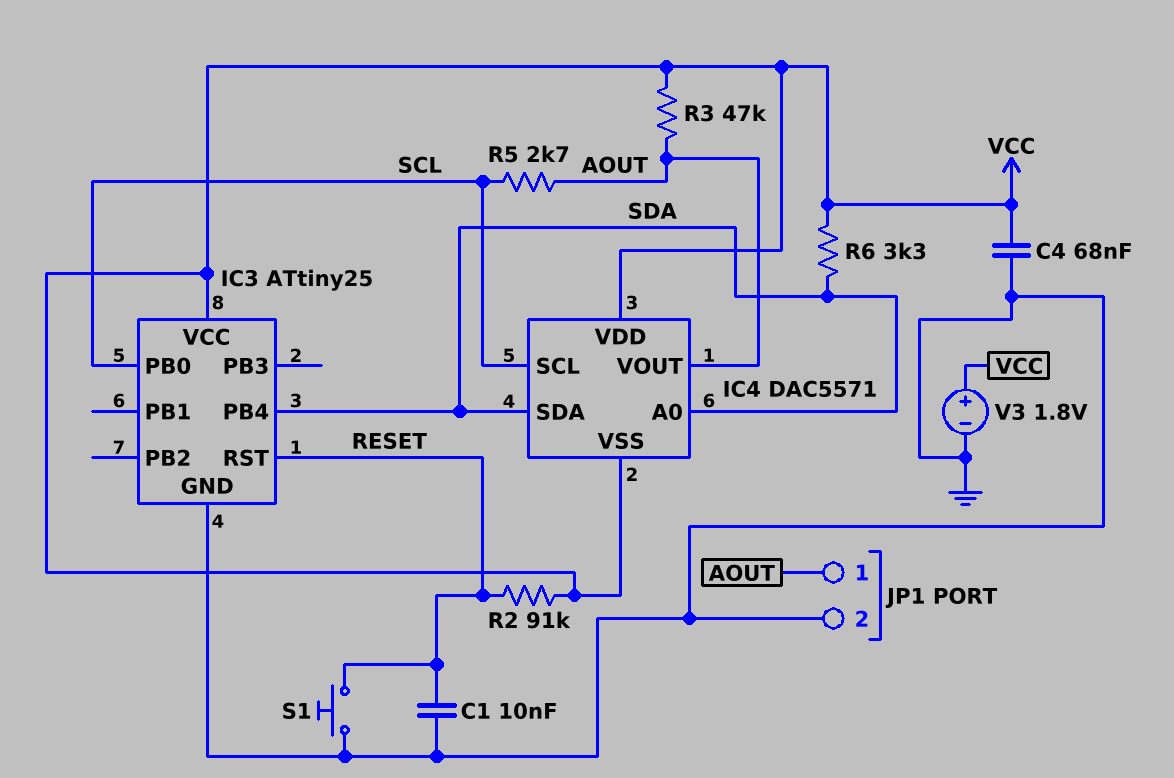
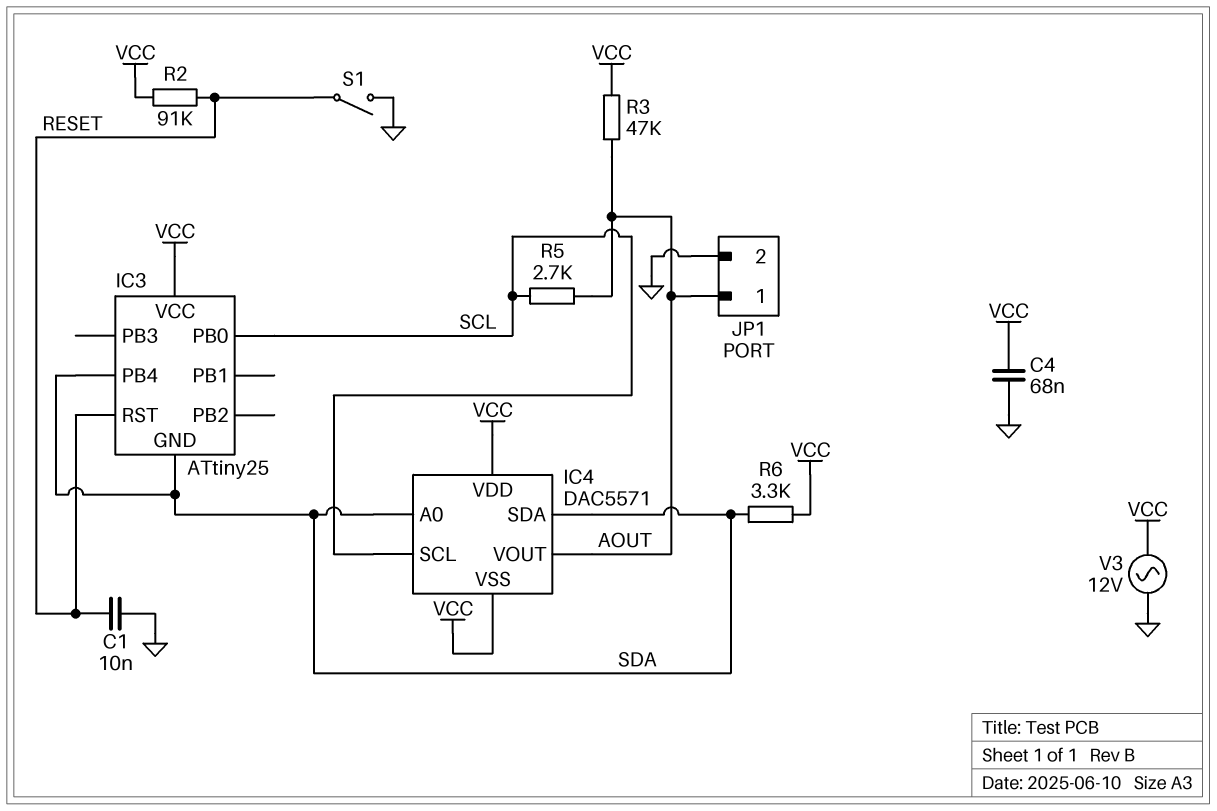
IC3 pin GND: GND -> SDA
S1: button (GND, RESET) -> switch (GND, RESET)
V3: 1.8V (plus VCC, minus GND) -> AC 12V (GND, VCC)

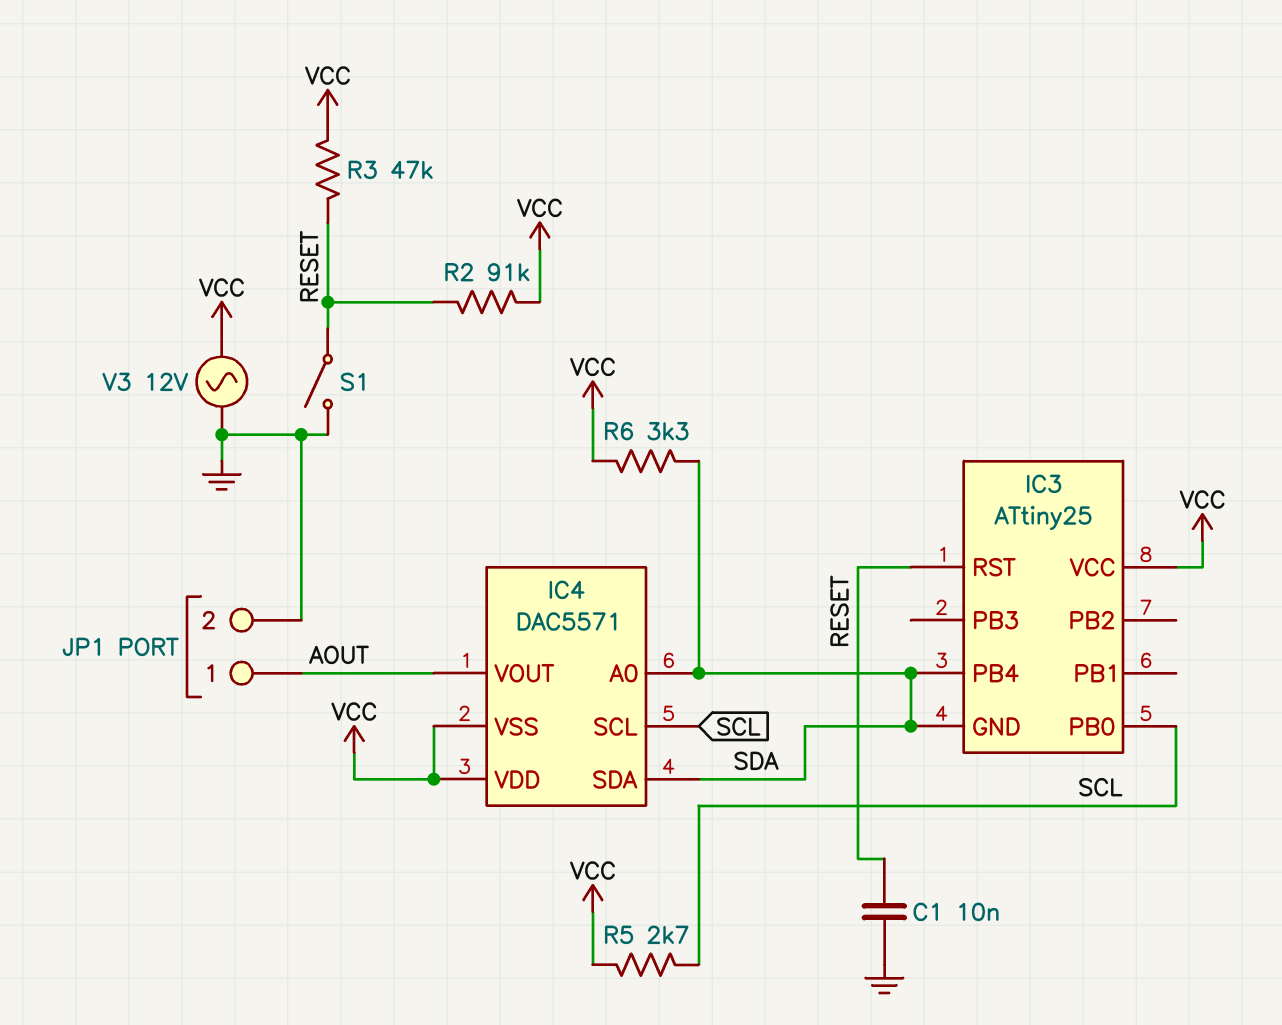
C4: 68nF (GND, VCC) -> none
R3: 47k (AOUT, VCC) -> 47k (RESET, VCC)
R5: 2.7k (AOUT, SCL) -> 2.7k (SCL, VCC)

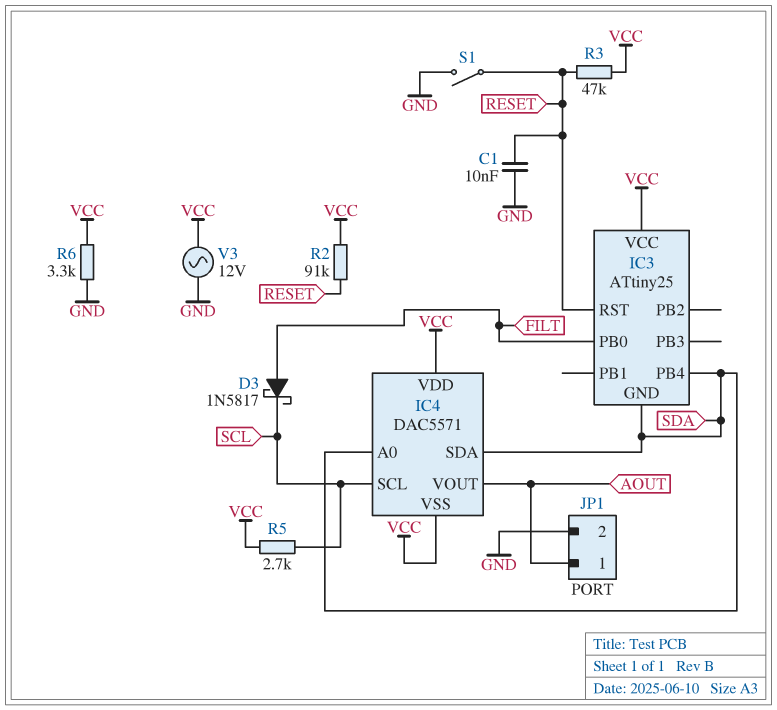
D3: none -> schottky 1N5817 (A FILT, K SCL)
IC3 pin PB0: SCL -> FILT
R6: 3.3k (SDA, VCC) -> 3.3k (GND, VCC)

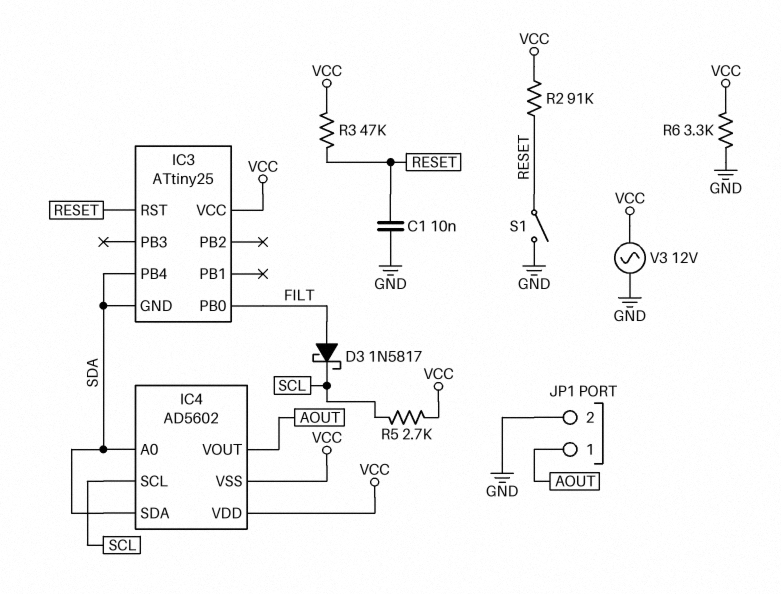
IC4: DAC5571 -> AD5602

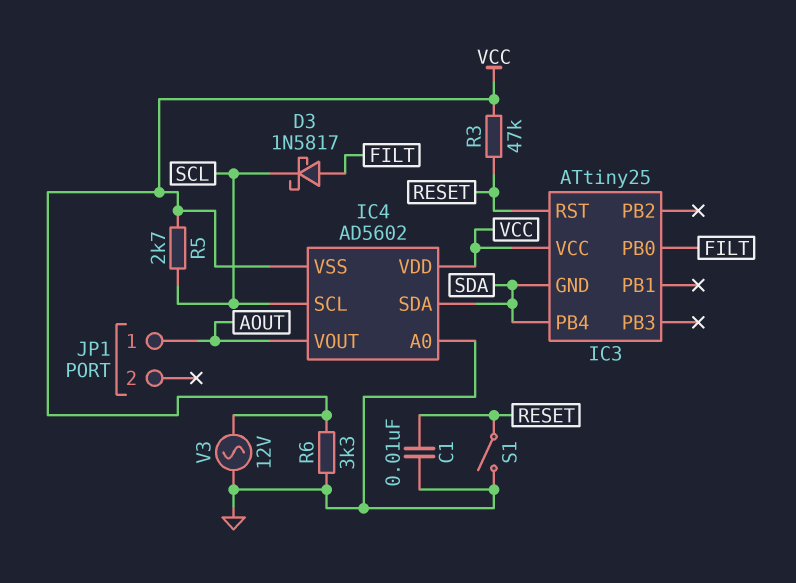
IC4 pin A0: SDA -> GND
JP1 pin 2: GND -> none
R2: 91k (RESET, VCC) -> none

